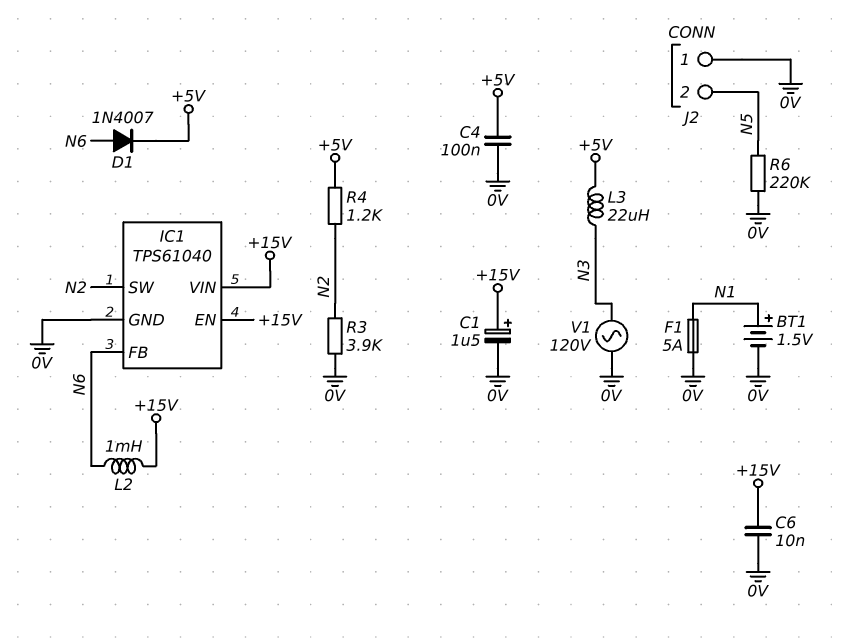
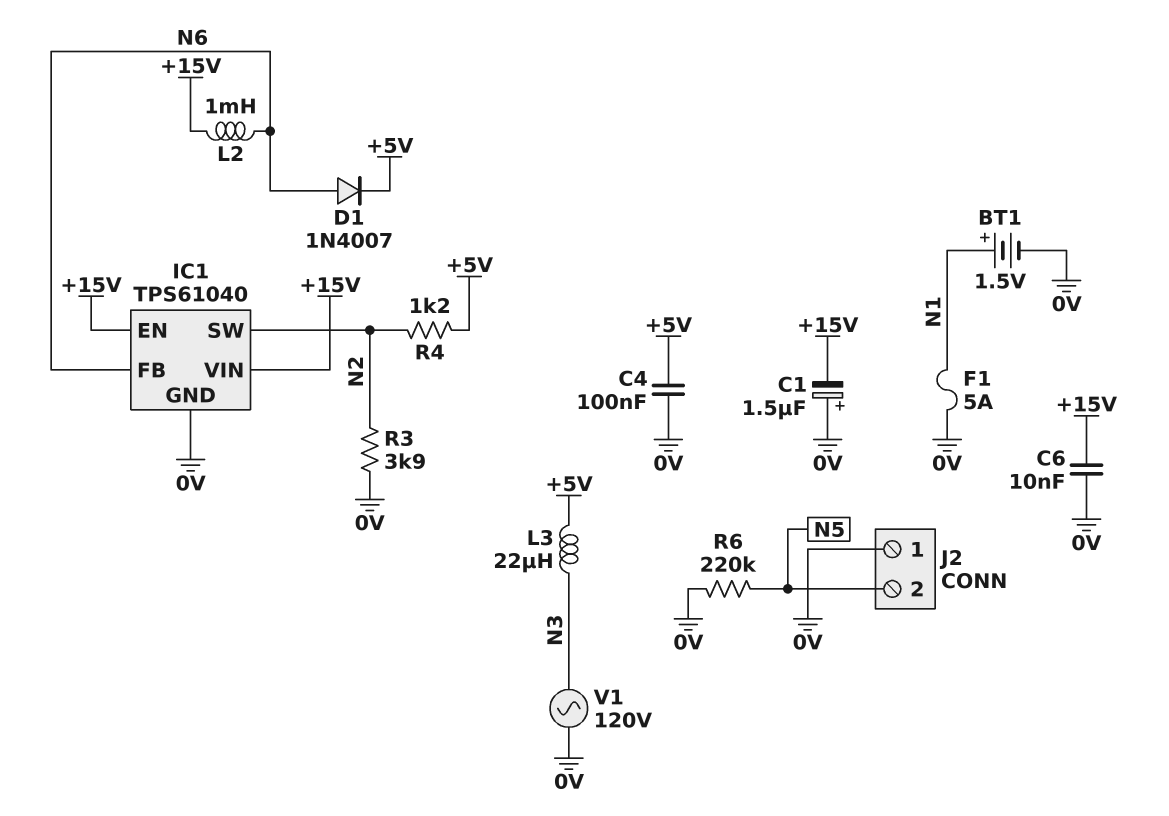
C1: 1.5uF (plus +15V, minus 0V) -> 1.5uF (plus 0V, minus +15V)

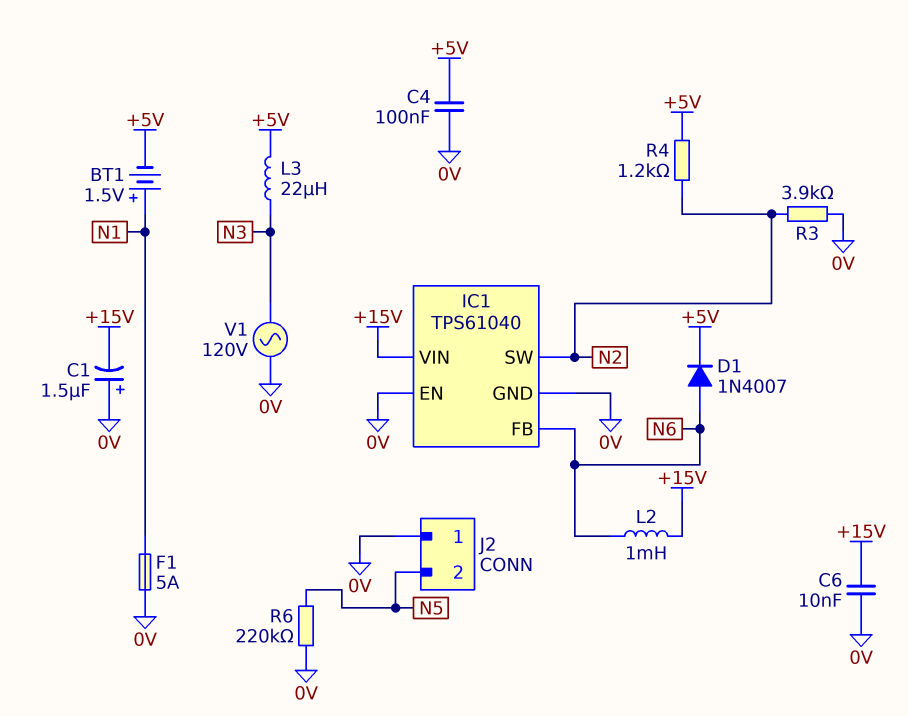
BT1: 1.5V (plus N1, minus 0V) -> 1.5V (plus N1, minus +5V)
IC1 pin EN: +15V -> 0V

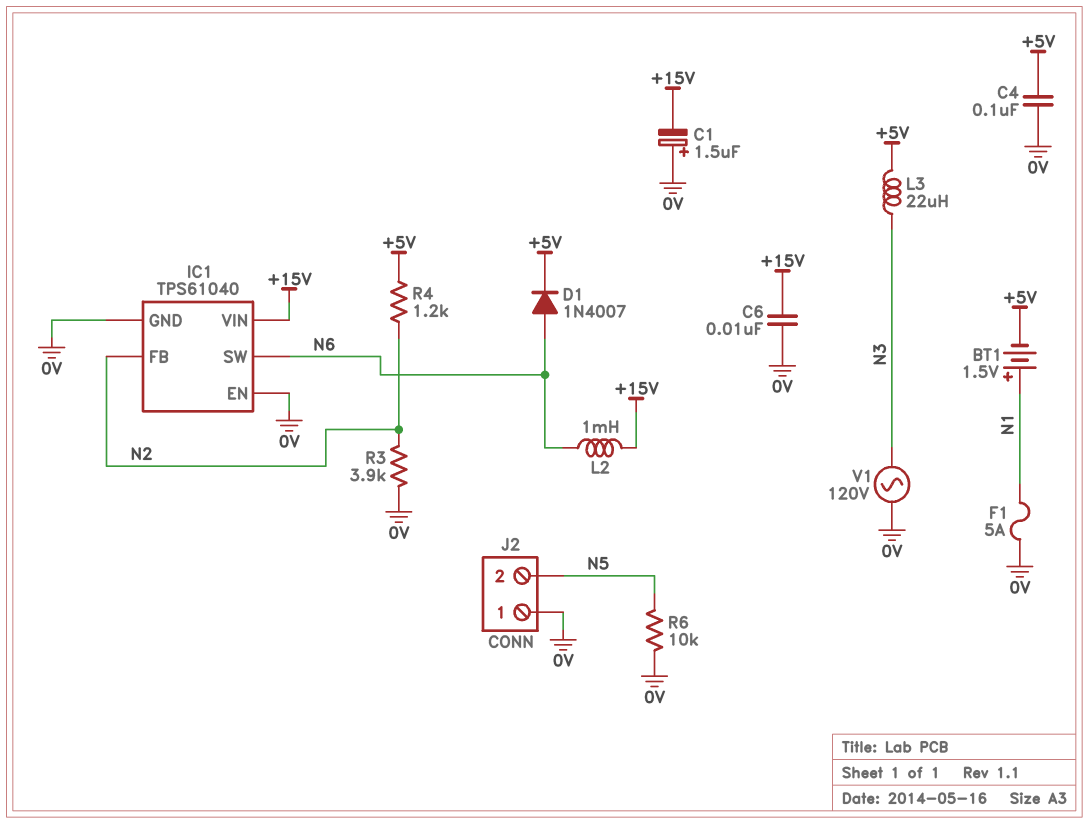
IC1 pin FB: N6 -> N2
IC1 pin SW: N2 -> N6
R6: 220k (0V, N5) -> 10k (0V, N5)

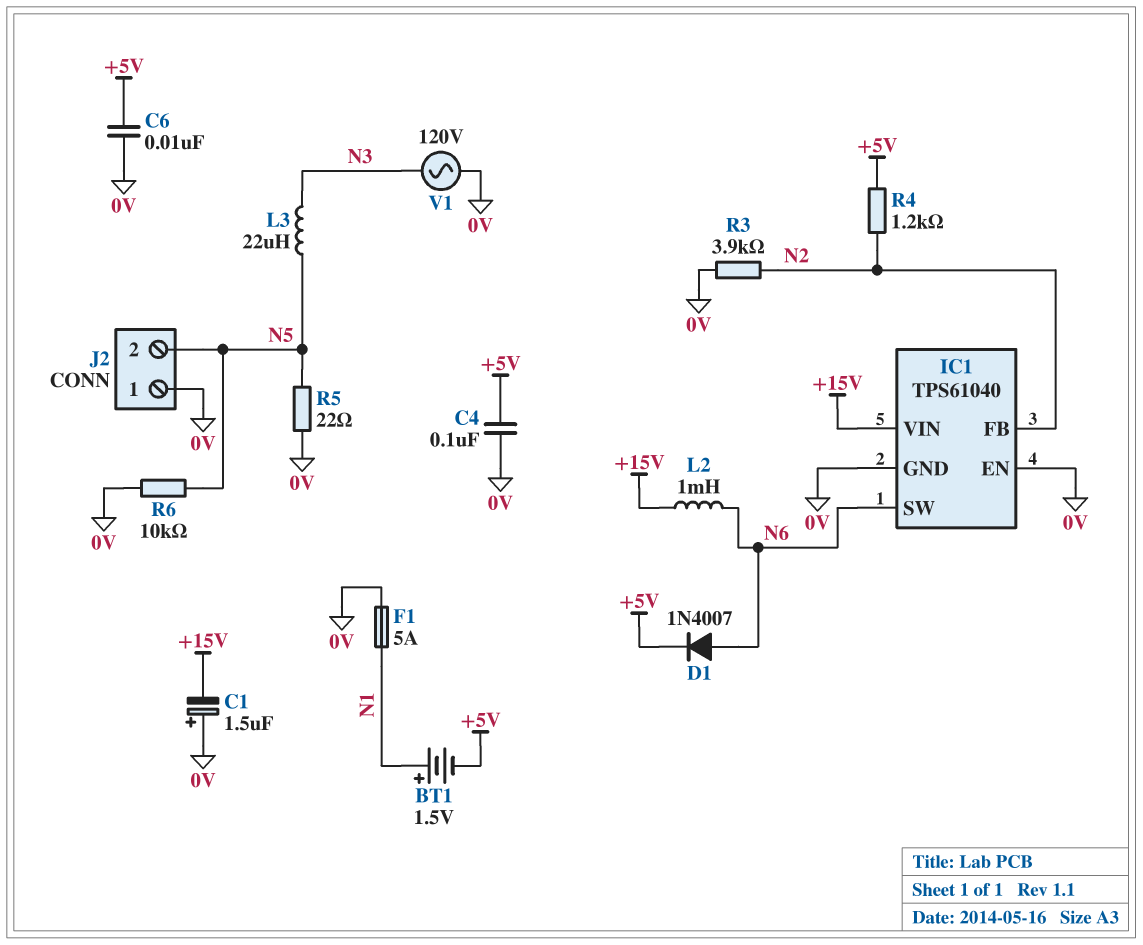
C6: 10nF (+15V, 0V) -> 10nF (+5V, 0V)
L3: 22uH (+5V, N3) -> 22uH (N3, N5)
R5: none -> 22 (0V, N5)

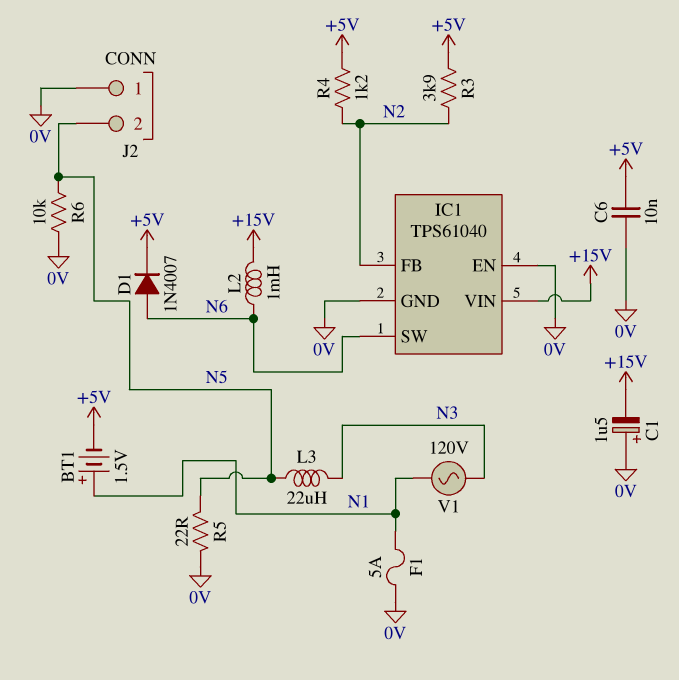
C4: 100nF (+5V, 0V) -> none
R3: 3.9k (0V, N2) -> 3.9k (+5V, N2)
V1: AC 120V (0V, N3) -> AC 120V (N1, N3)

